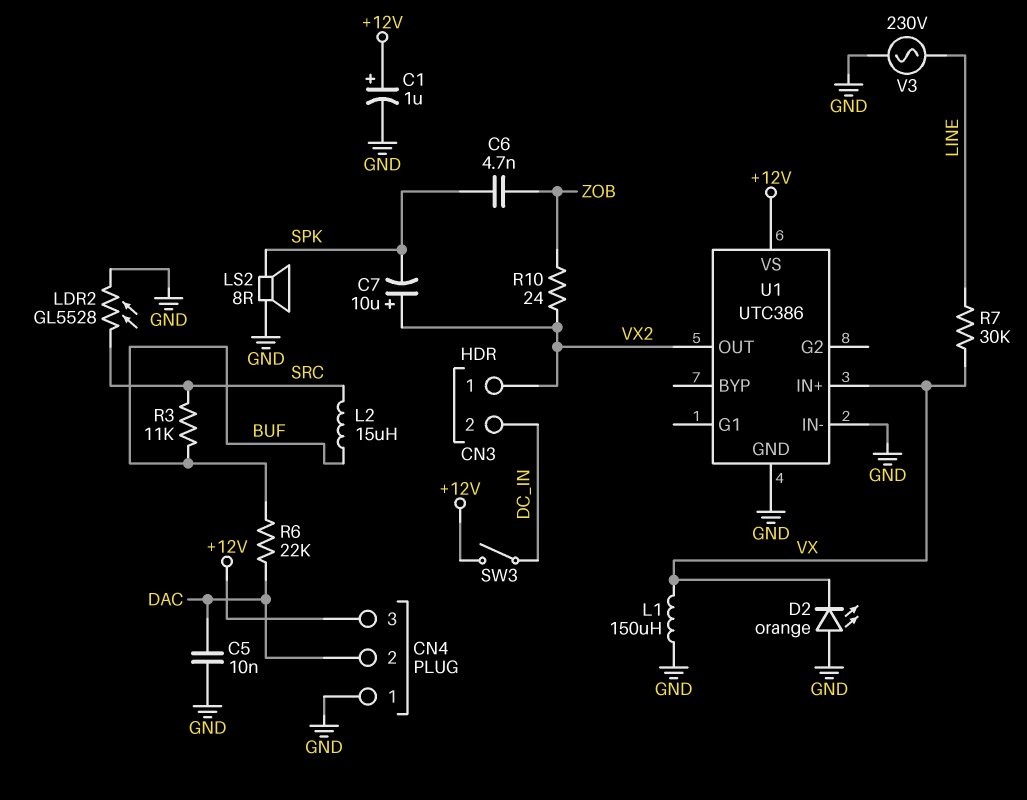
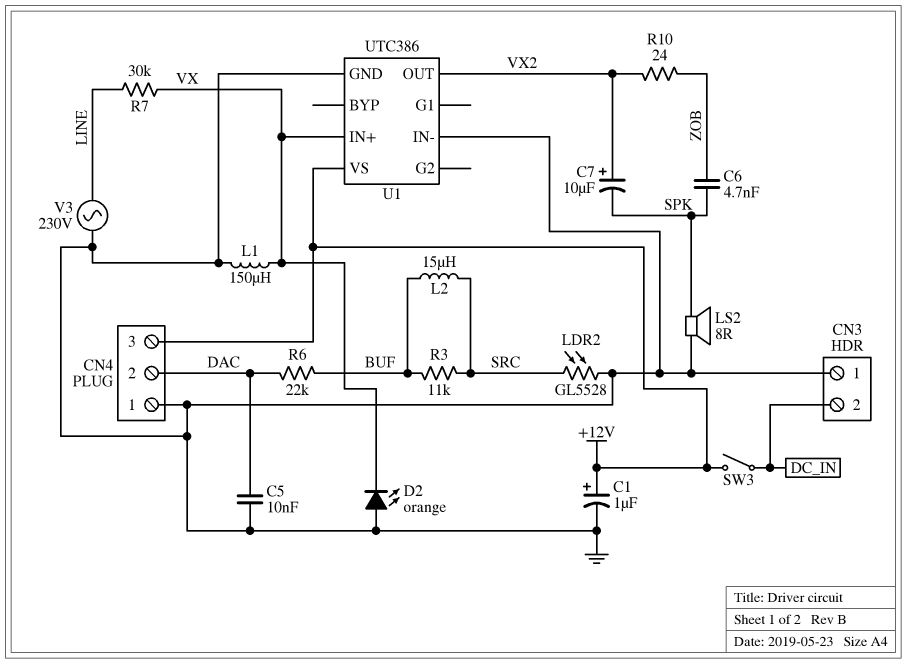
CN3 pin 1: VX2 -> GND

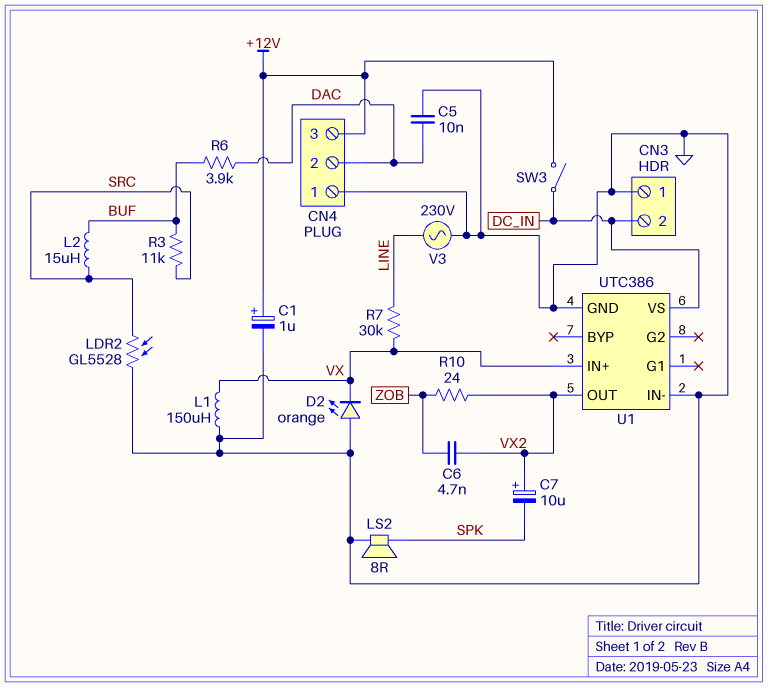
C6: 4.7nF (SPK, ZOB) -> 4.7nF (VX2, ZOB)
R6: 22k (BUF, DAC) -> 3.9k (BUF, DAC)
U1 pin VS: +12V -> DC_IN

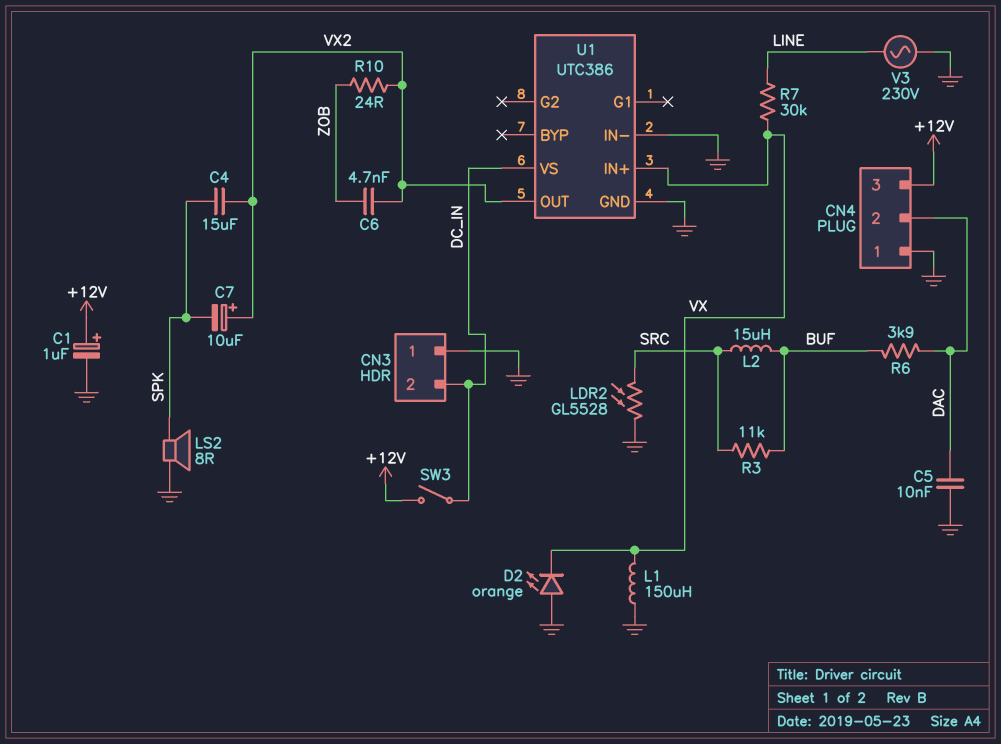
C4: none -> 15uF (SPK, VX2)

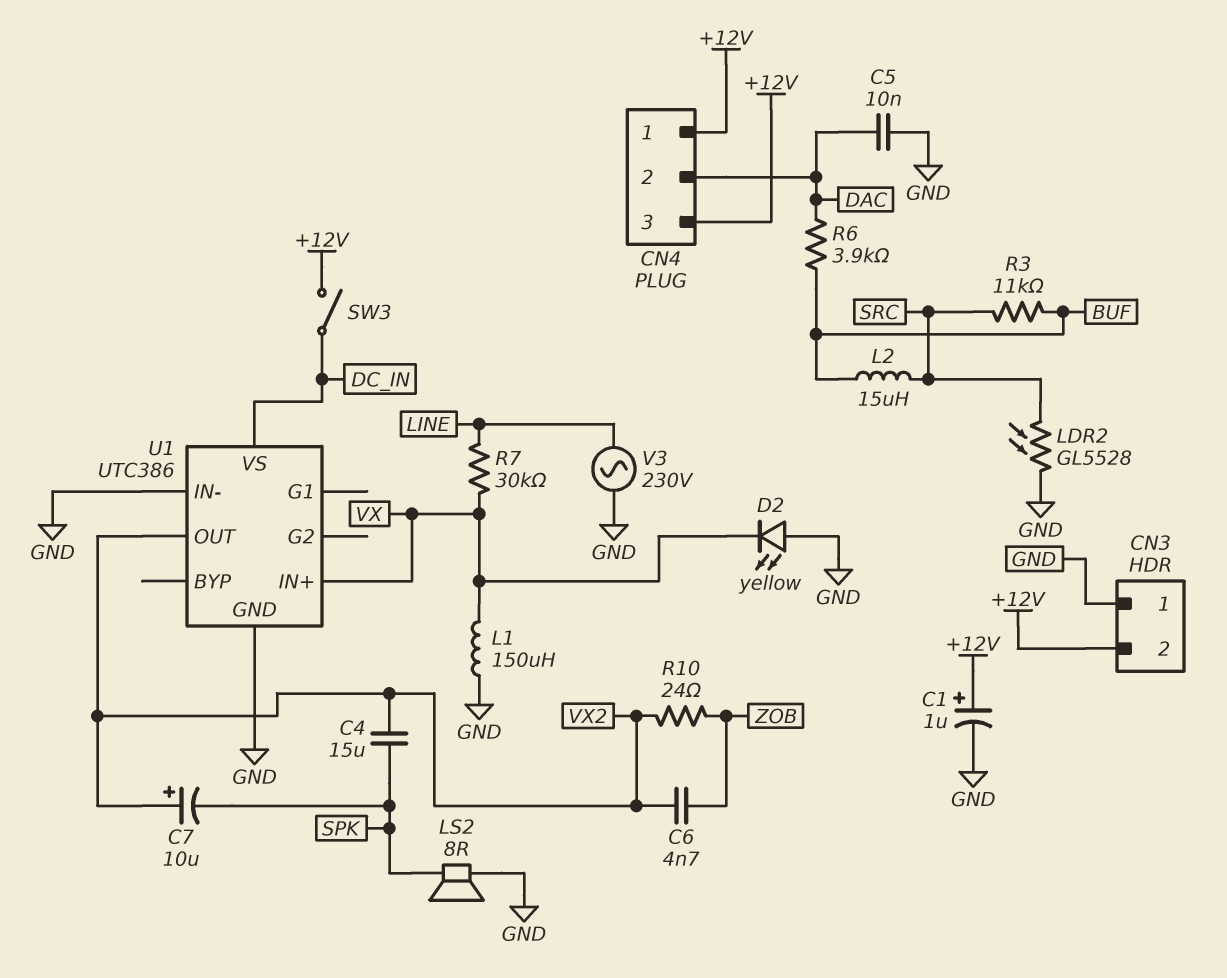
CN3 pin 2: DC_IN -> +12V
CN4 pin 1: GND -> +12V
D2: LED orange (A GND, K VX) -> LED yellow (A GND, K VX)

